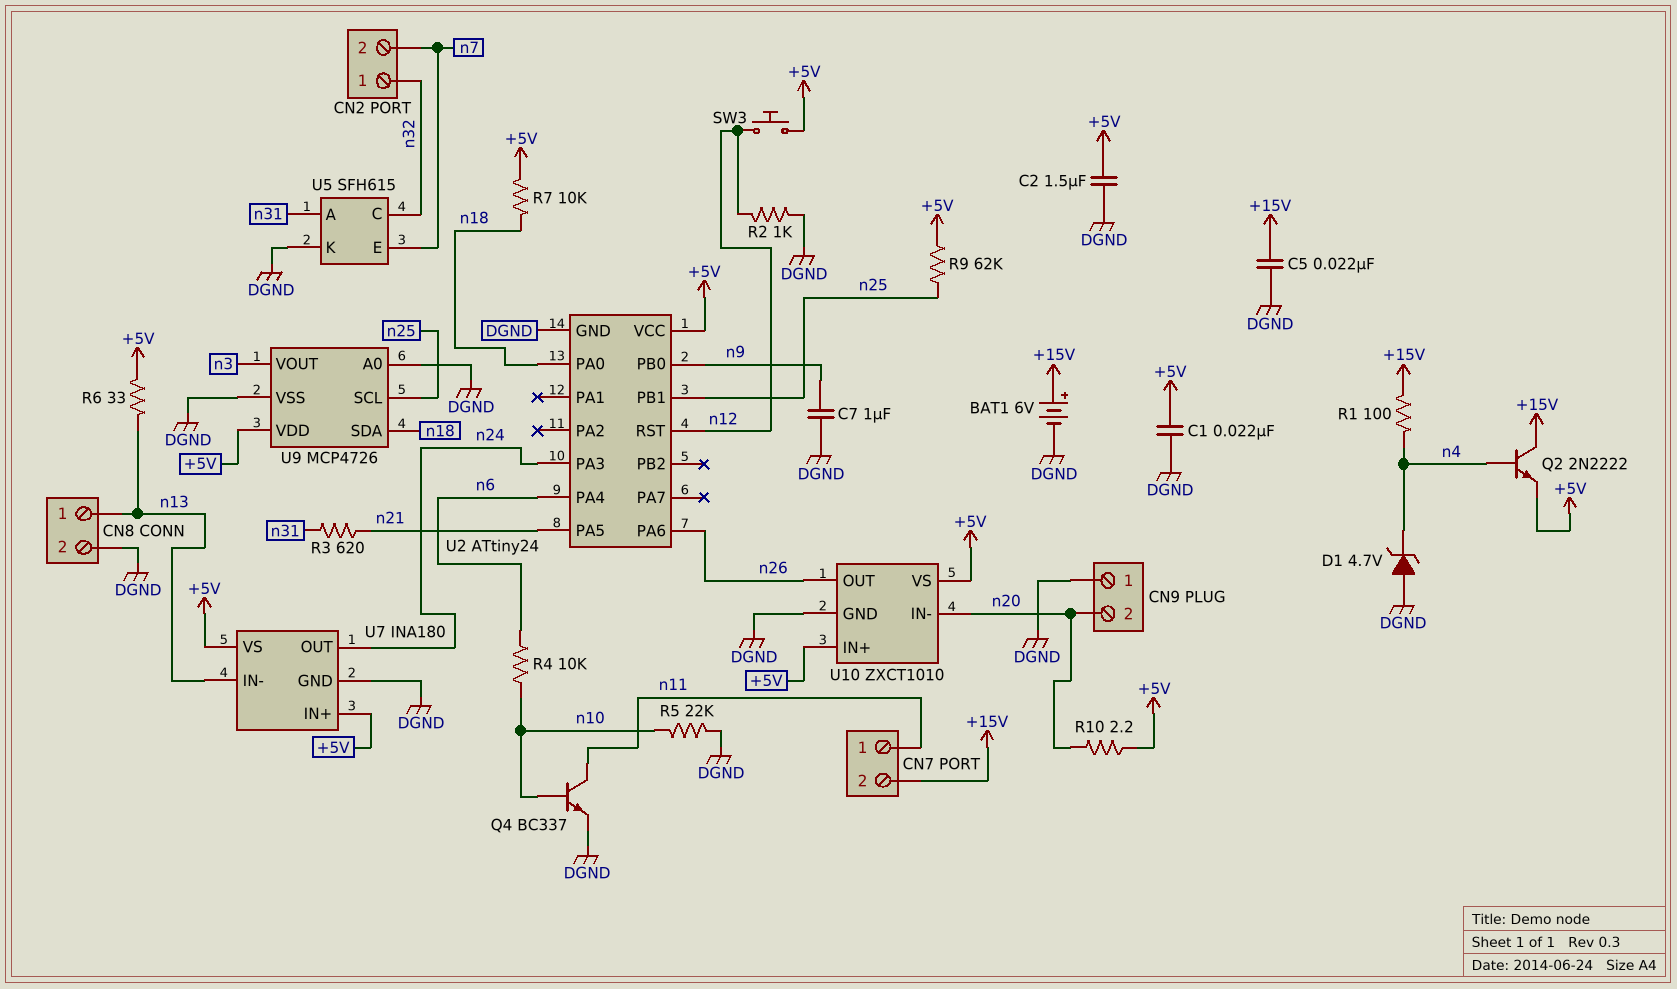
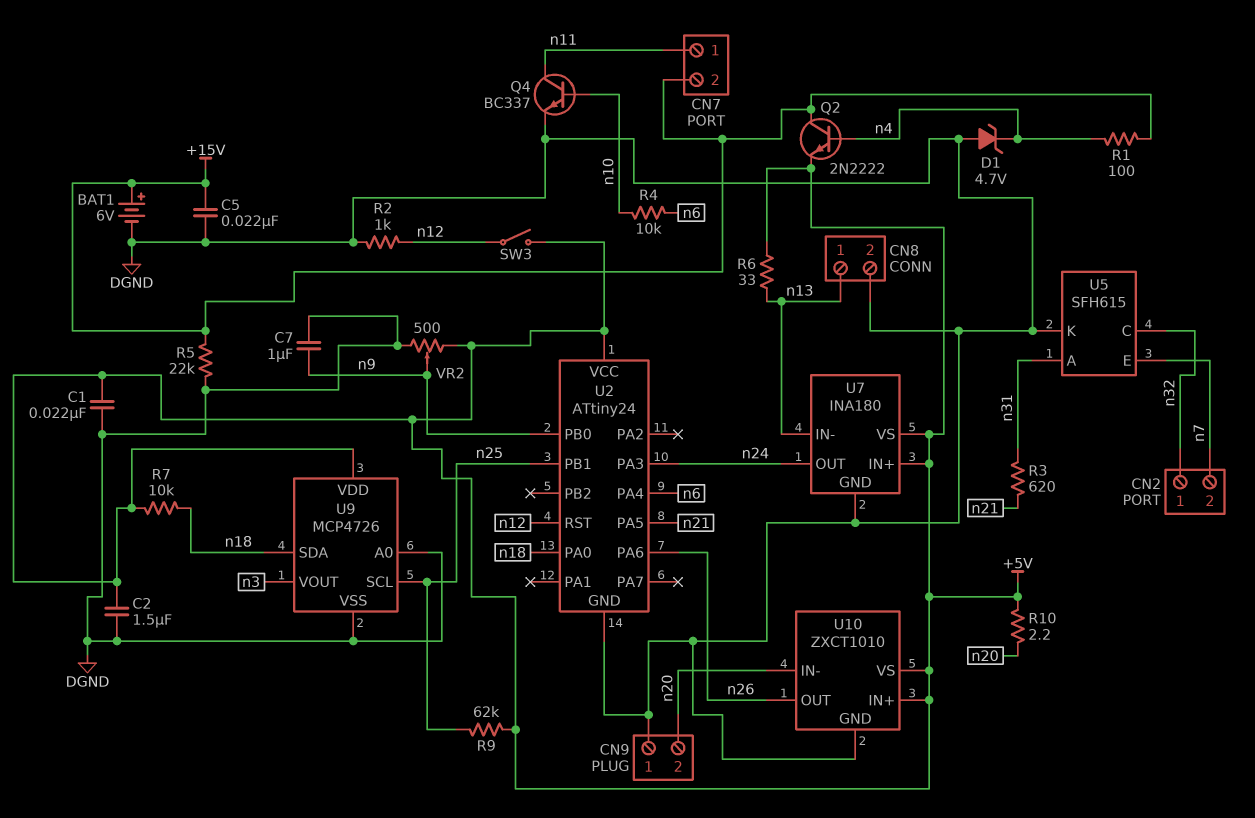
R5: 22k (DGND, n10) -> 22k (+15V, DGND)
SW3: button (+5V, n12) -> switch (+5V, n12)
VR2: none -> 500 (+5V, DGND, wiper n9)

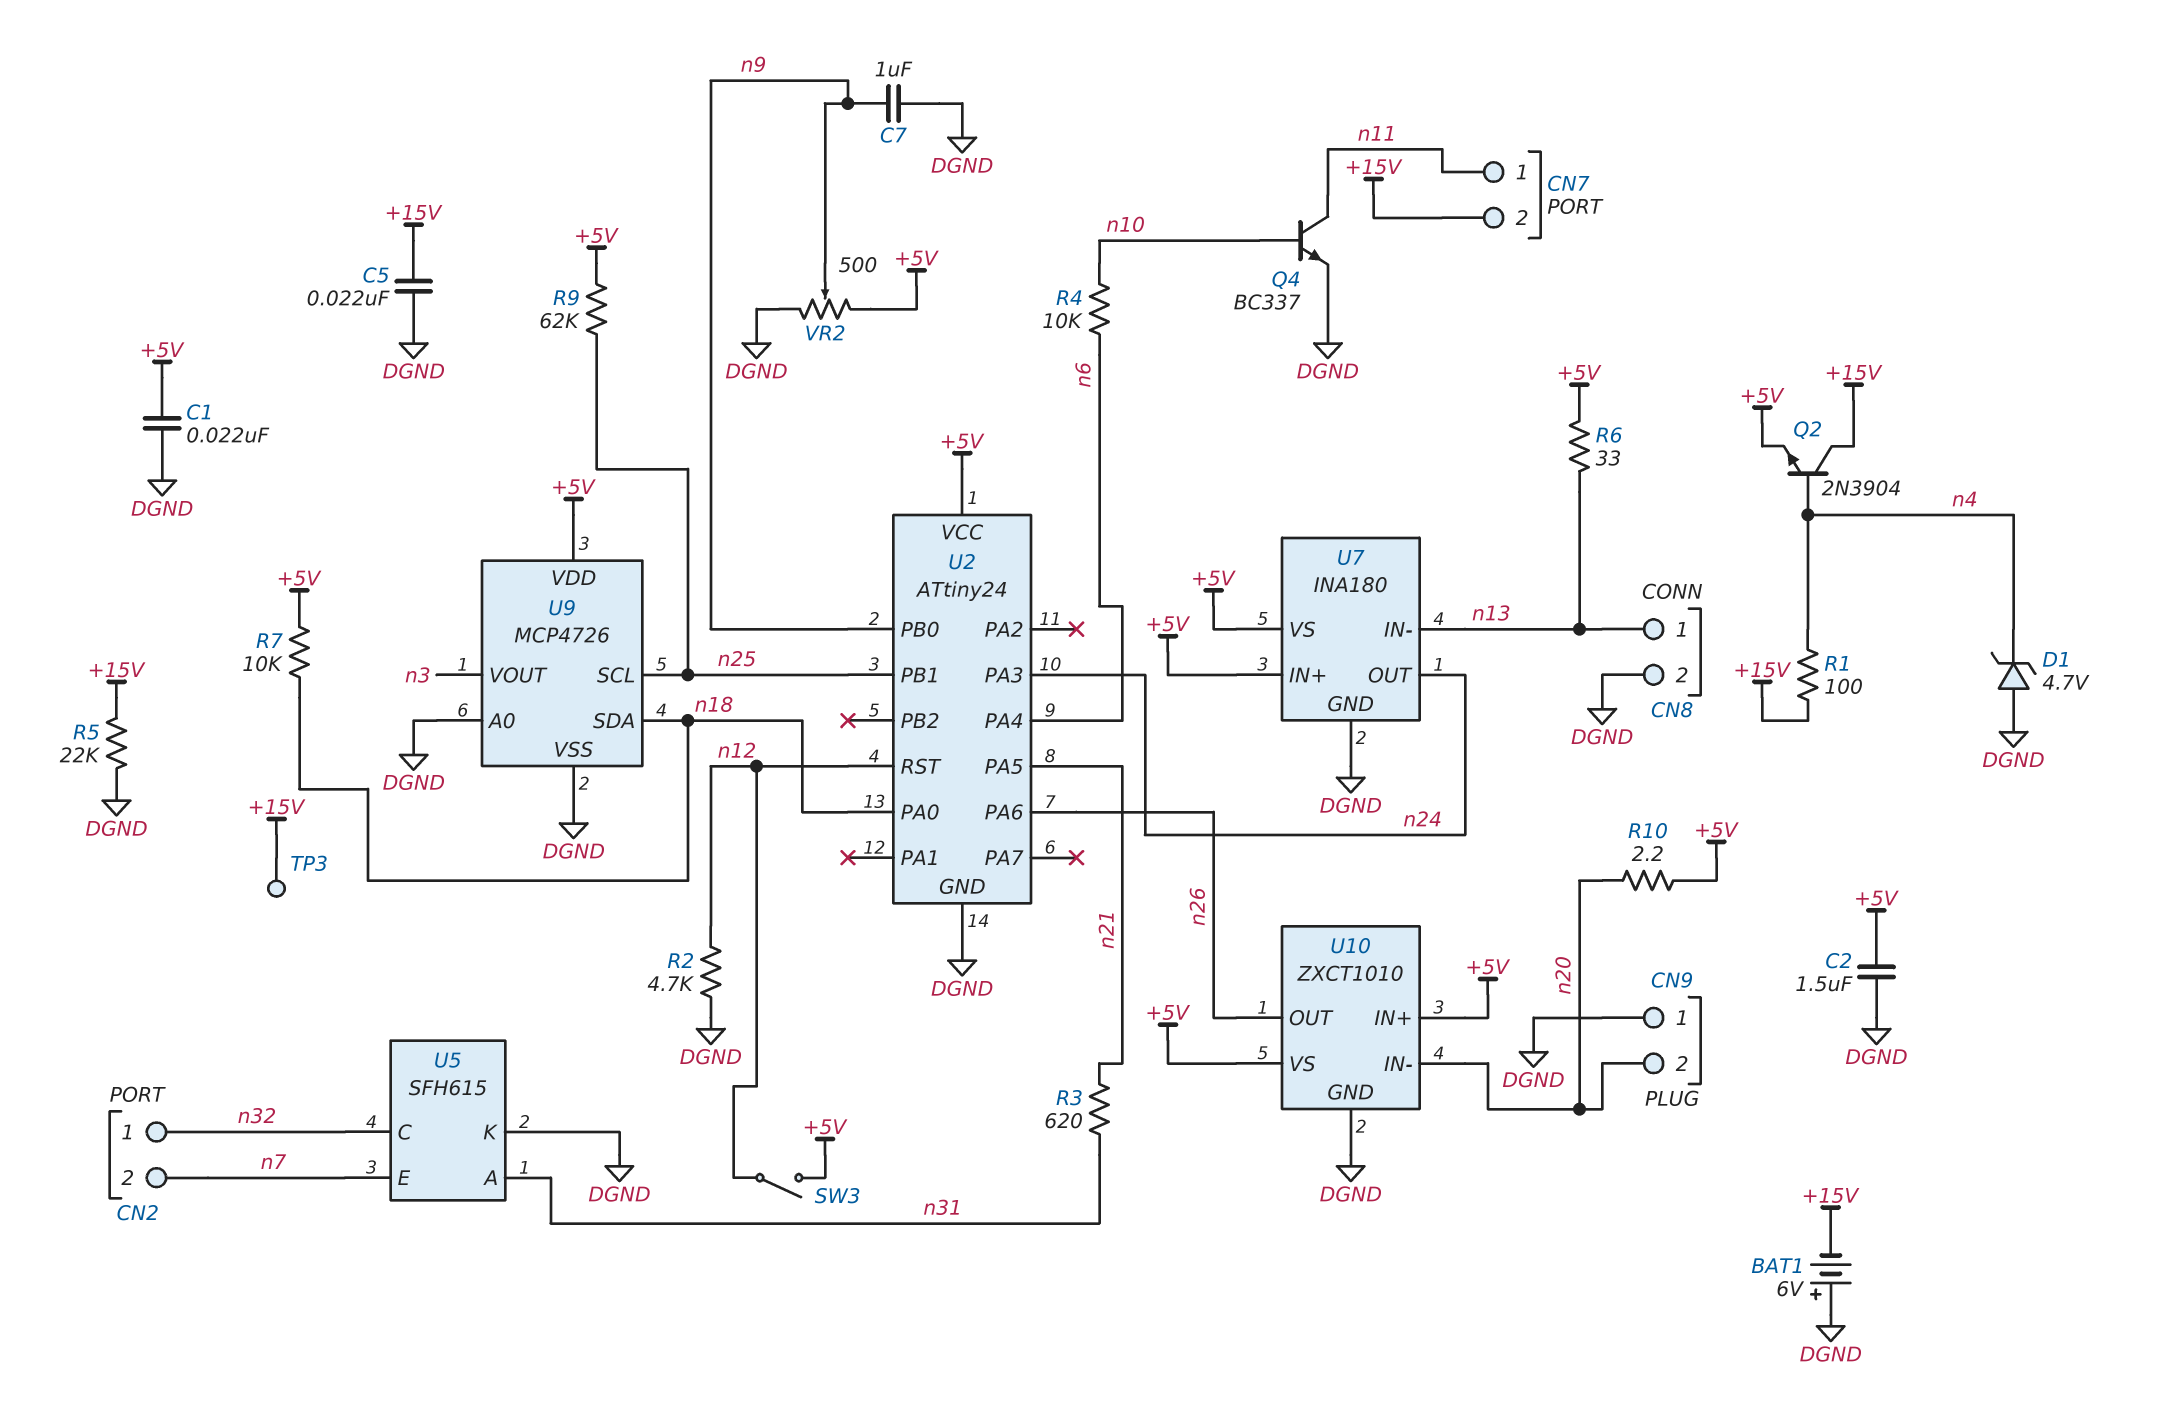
BAT1: 6V (plus +15V, minus DGND) -> 6V (plus DGND, minus +15V)
Q2: NPN 2N2222 (B n4, C +15V, E +5V) -> NPN 2N3904 (B n4, C +15V, E +5V)
R2: 1k (DGND, n12) -> 4.7k (DGND, n12)
TP3: none -> test point (+15V)

